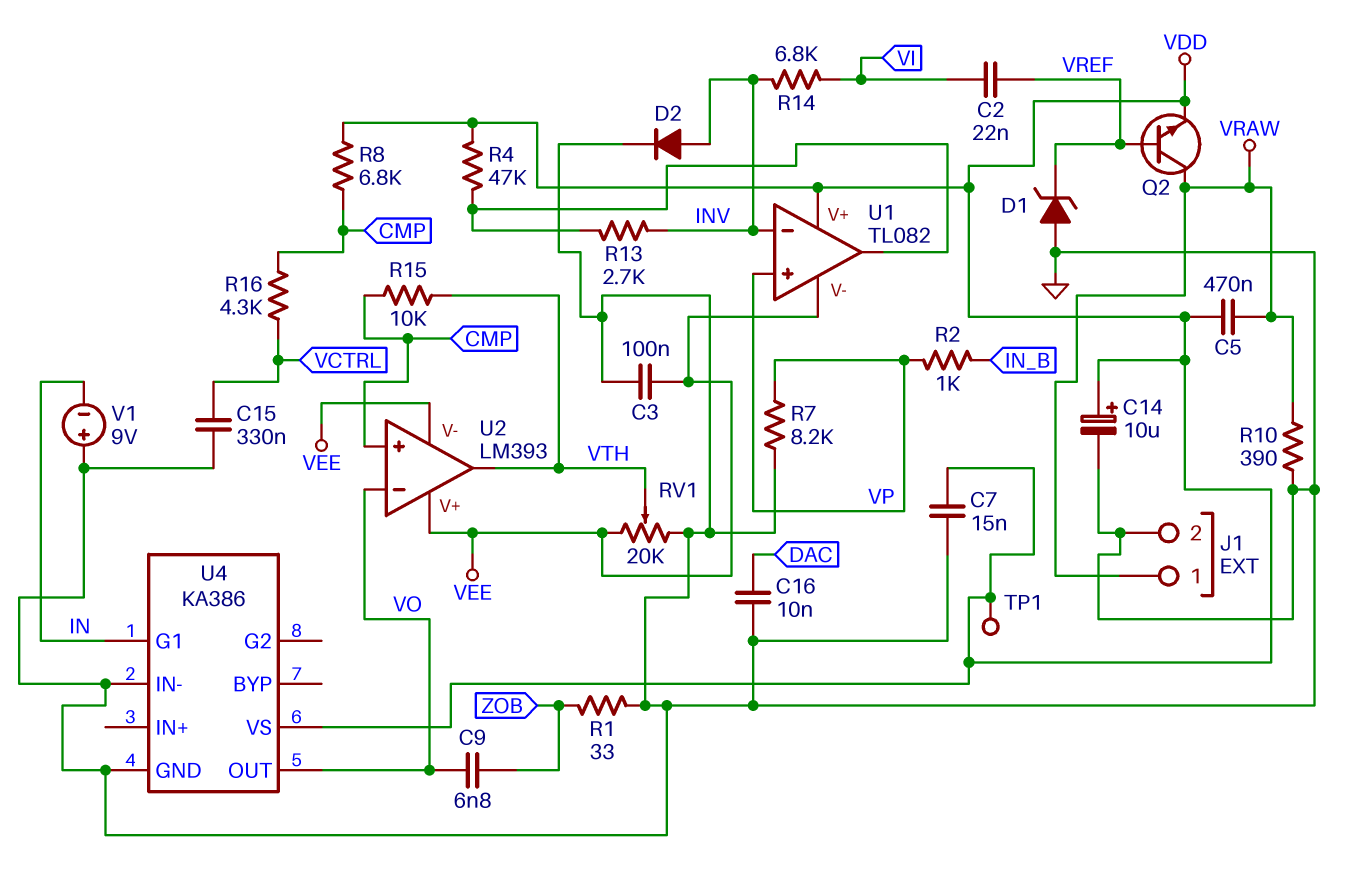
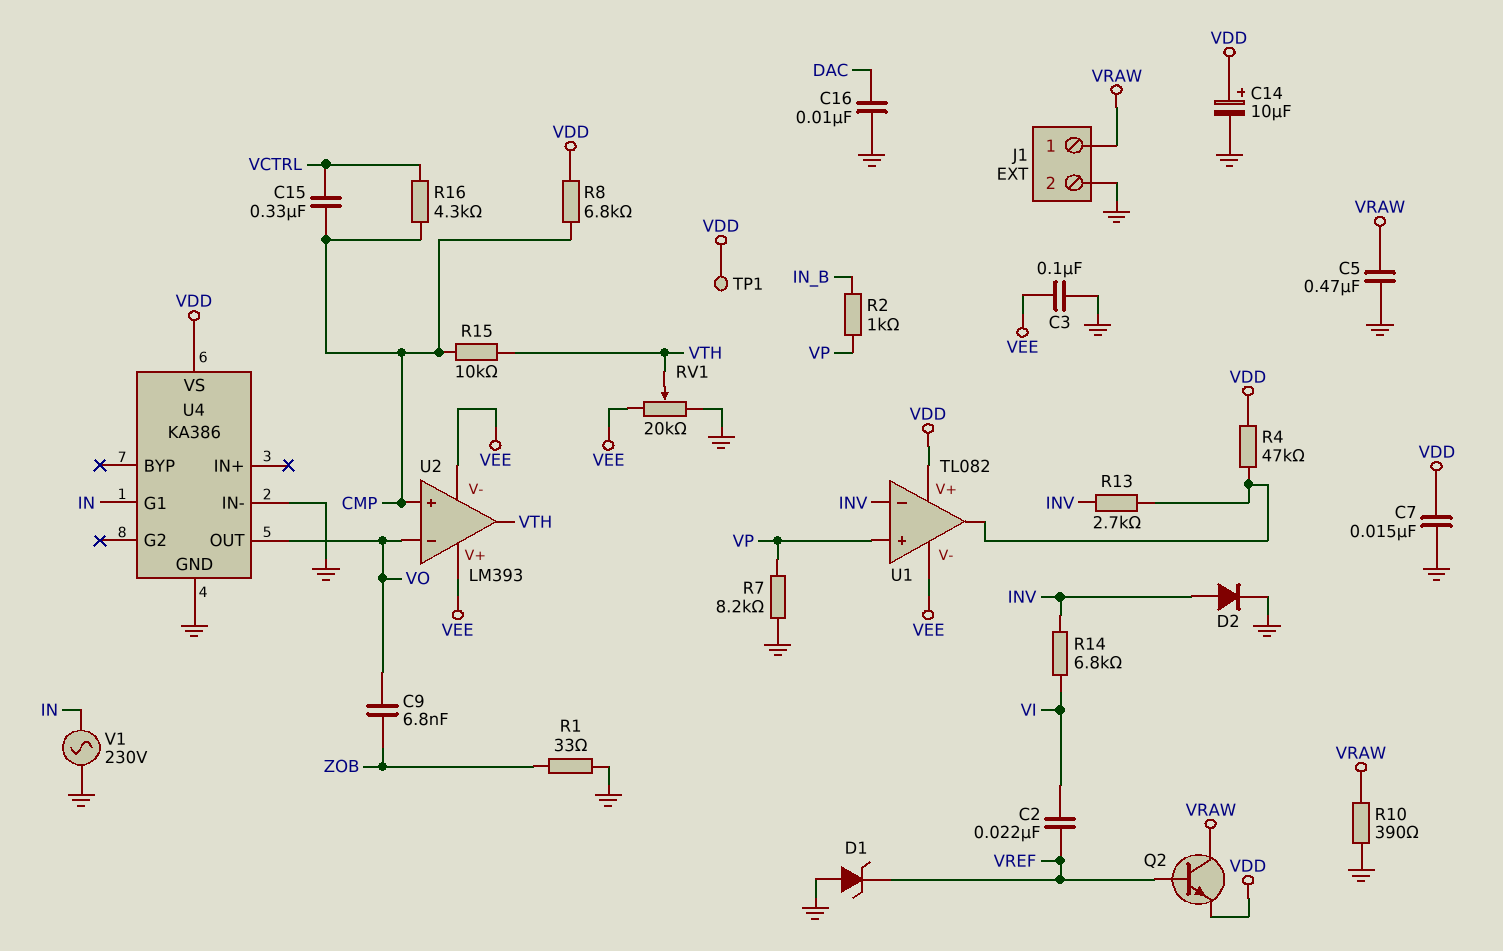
C5: 470nF (VDD, VRAW) -> 470nF (GND, VRAW)
C15: 330nF (GND, VCTRL) -> 330nF (CMP, VCTRL)
V1: 9V (plus GND, minus IN) -> AC 230V (GND, IN)

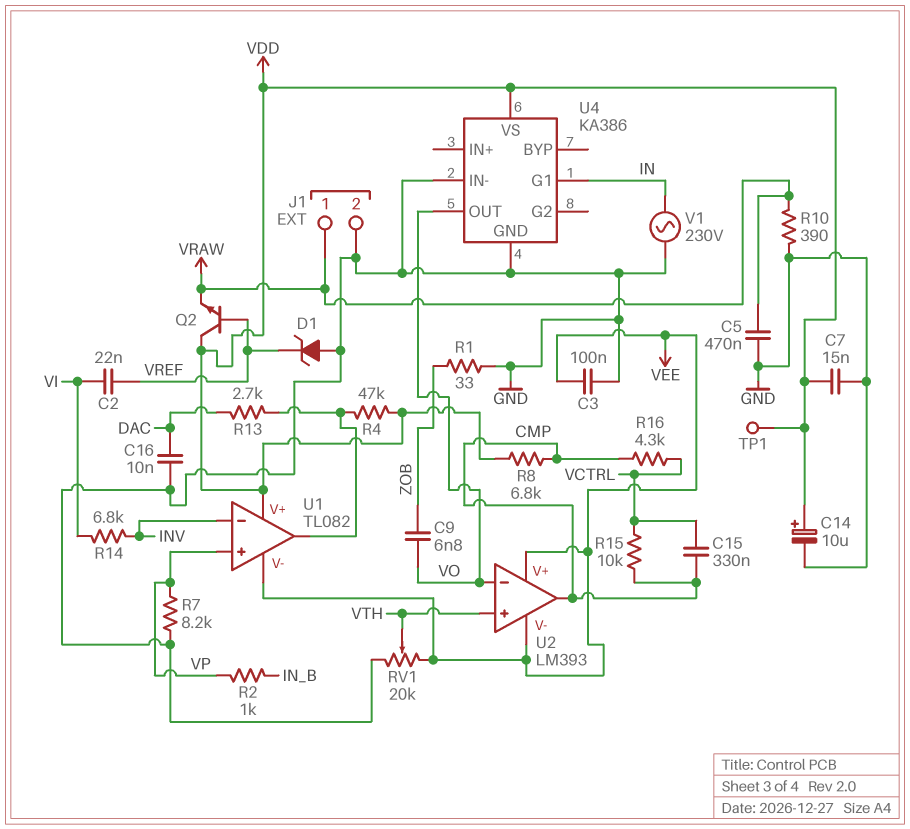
D2: diode (A INV, K GND) -> none
Q2: NPN (B VREF, C VRAW, E VDD) -> NPN (B VREF, C VDD, E VRAW)
R13: 2.7k (INV, U1/out) -> 2.7k (DAC, U1/out)
R15: 10k (CMP, VTH) -> 10k (CMP, VCTRL)
U2 pin in+: CMP -> VTH
U2 pin out: VTH -> CMP

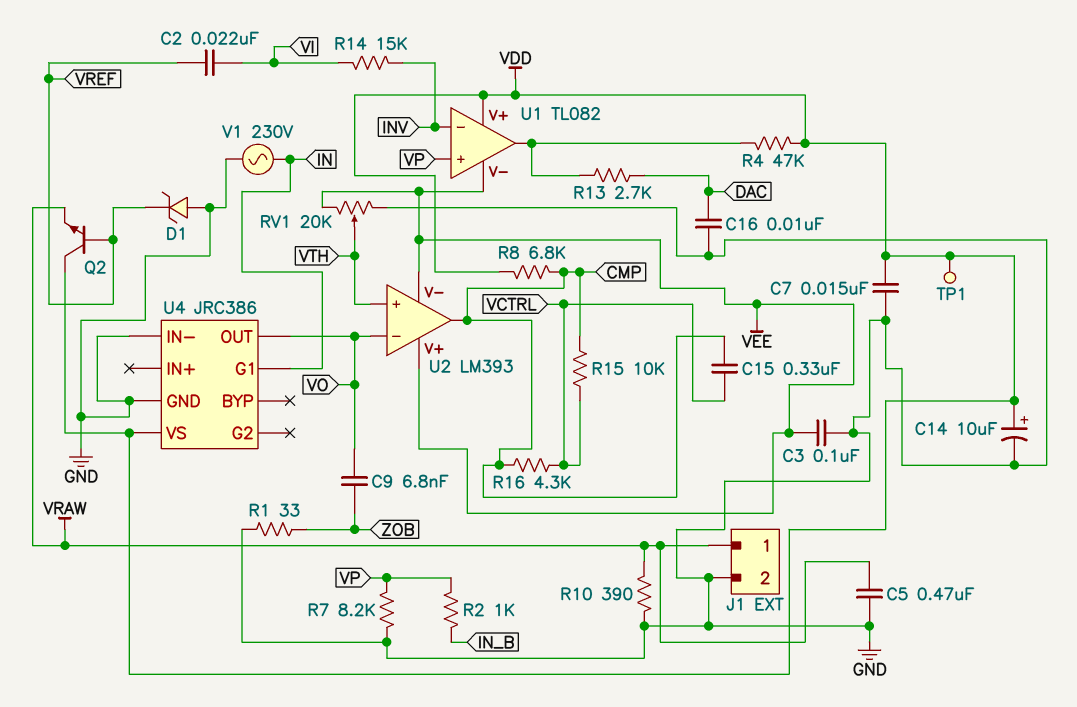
R14: 6.8k (INV, VI) -> 15k (INV, VI)
U4: KA386 -> JRC386

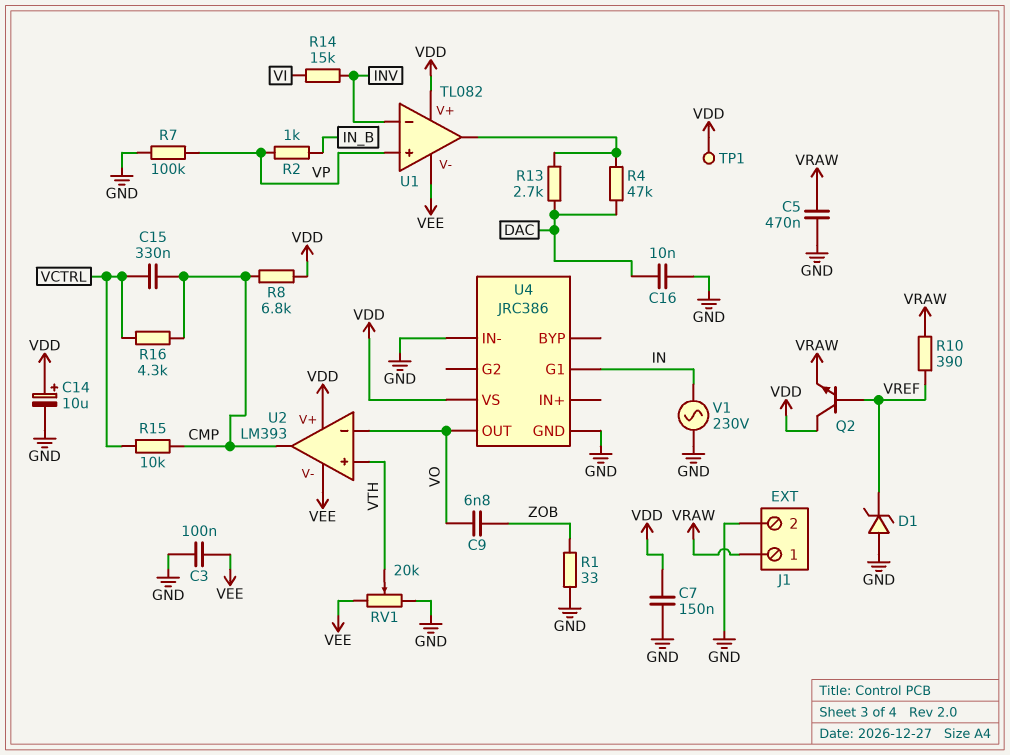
C2: 22nF (VI, VREF) -> none
C7: 15nF (GND, VDD) -> 150nF (GND, VDD)
R4: 47k (U1/out, VDD) -> 47k (DAC, U1/out)
R7: 8.2k (GND, VP) -> 100k (GND, VP)
R10: 390 (GND, VRAW) -> 390 (VRAW, VREF)
U2 pin V+: VEE -> VDD

